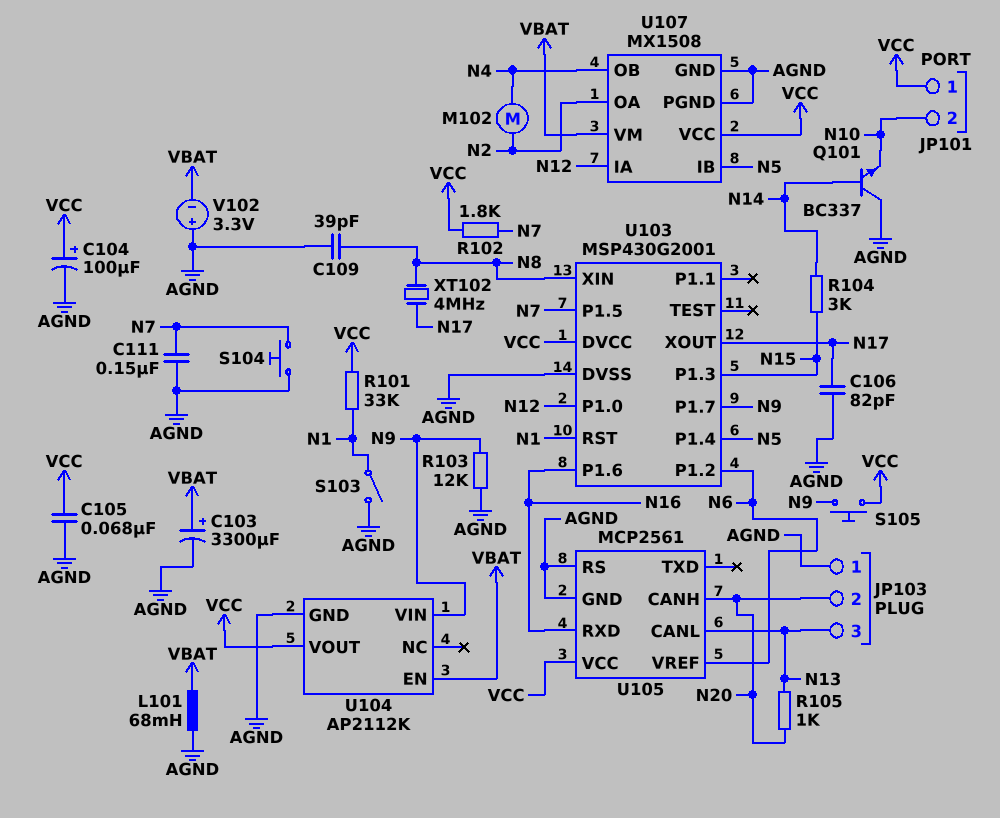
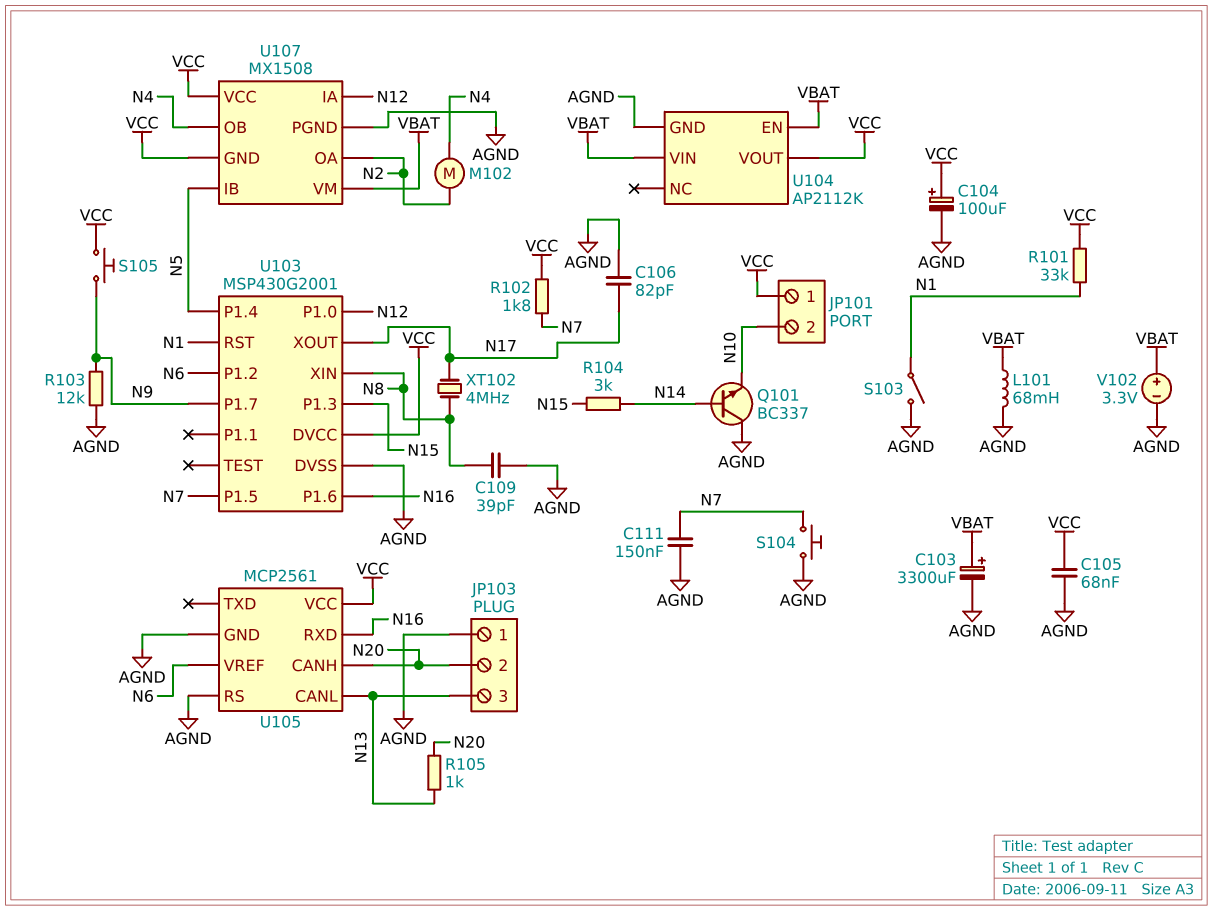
U104 pin VIN: N9 -> VBAT
U107 pin GND: AGND -> VCC
V102: 3.3V (plus AGND, minus VBAT) -> 3.3V (plus VBAT, minus AGND)

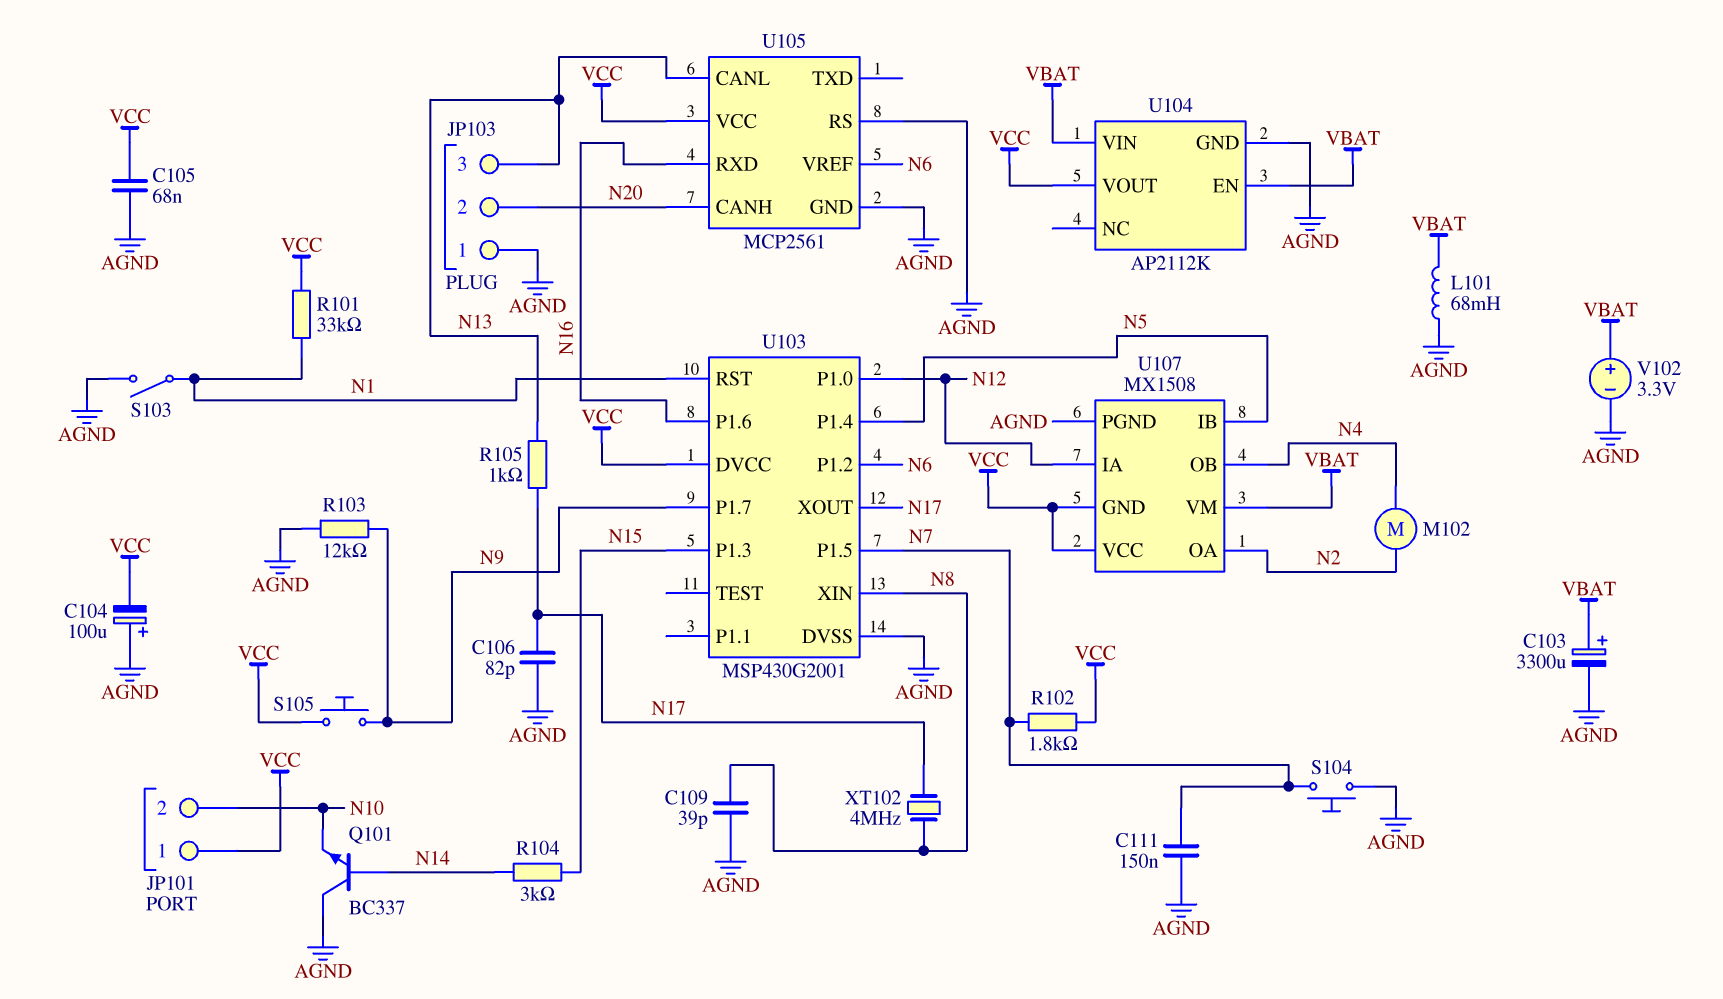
C104: 100uF (plus VCC, minus AGND) -> 100uF (plus AGND, minus VCC)
R105: 1k (N13, N20) -> 1k (N13, N17)

